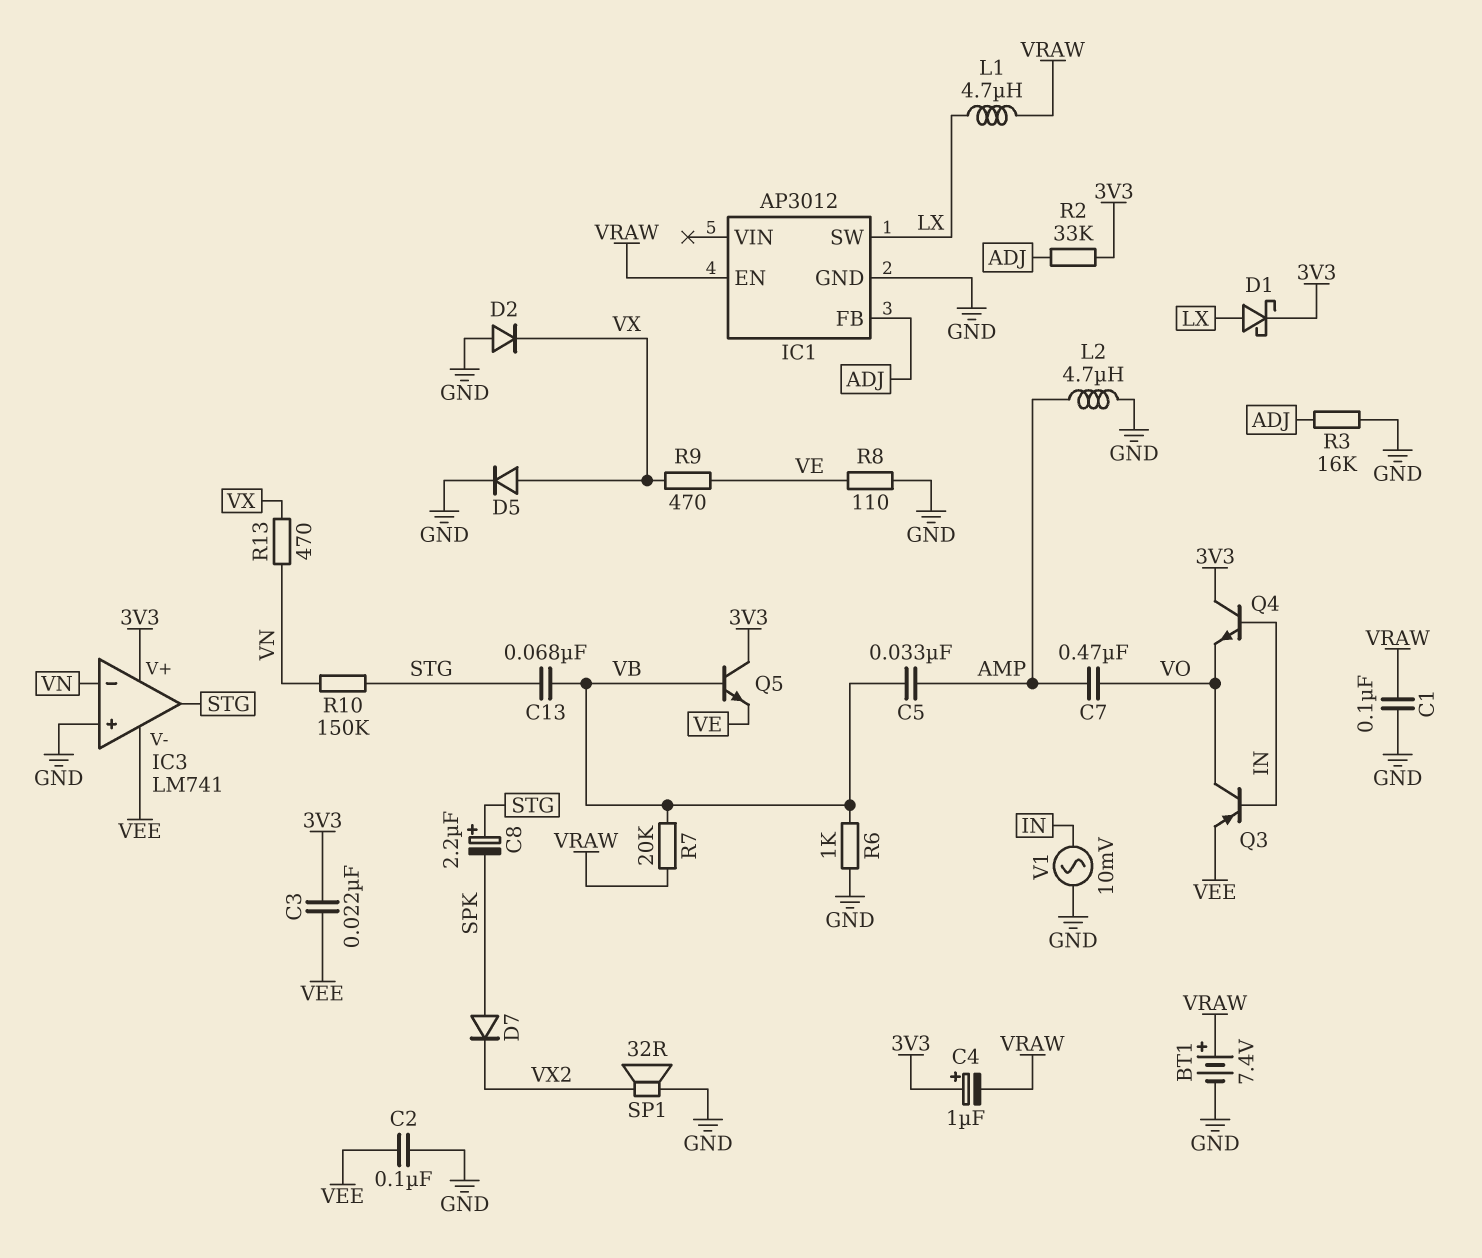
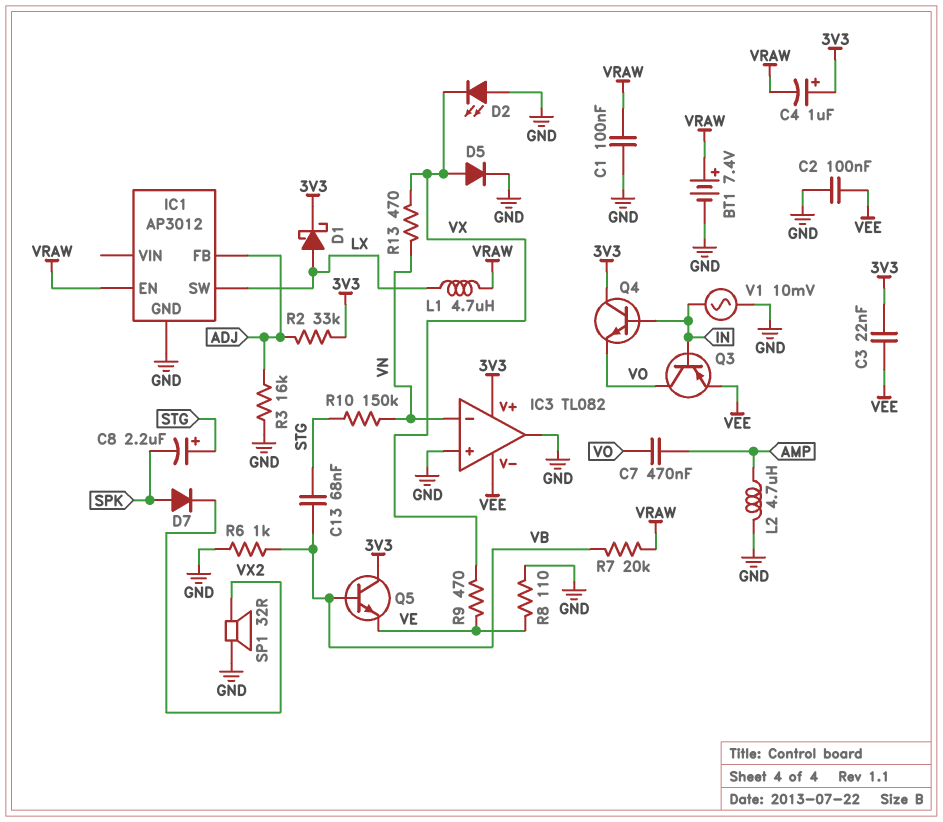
C5: 33nF (AMP, VB) -> none
D2: diode (A GND, K VX) -> LED (A GND, K VX)
IC3: LM741 -> TL082
IC3 pin out: STG -> GND

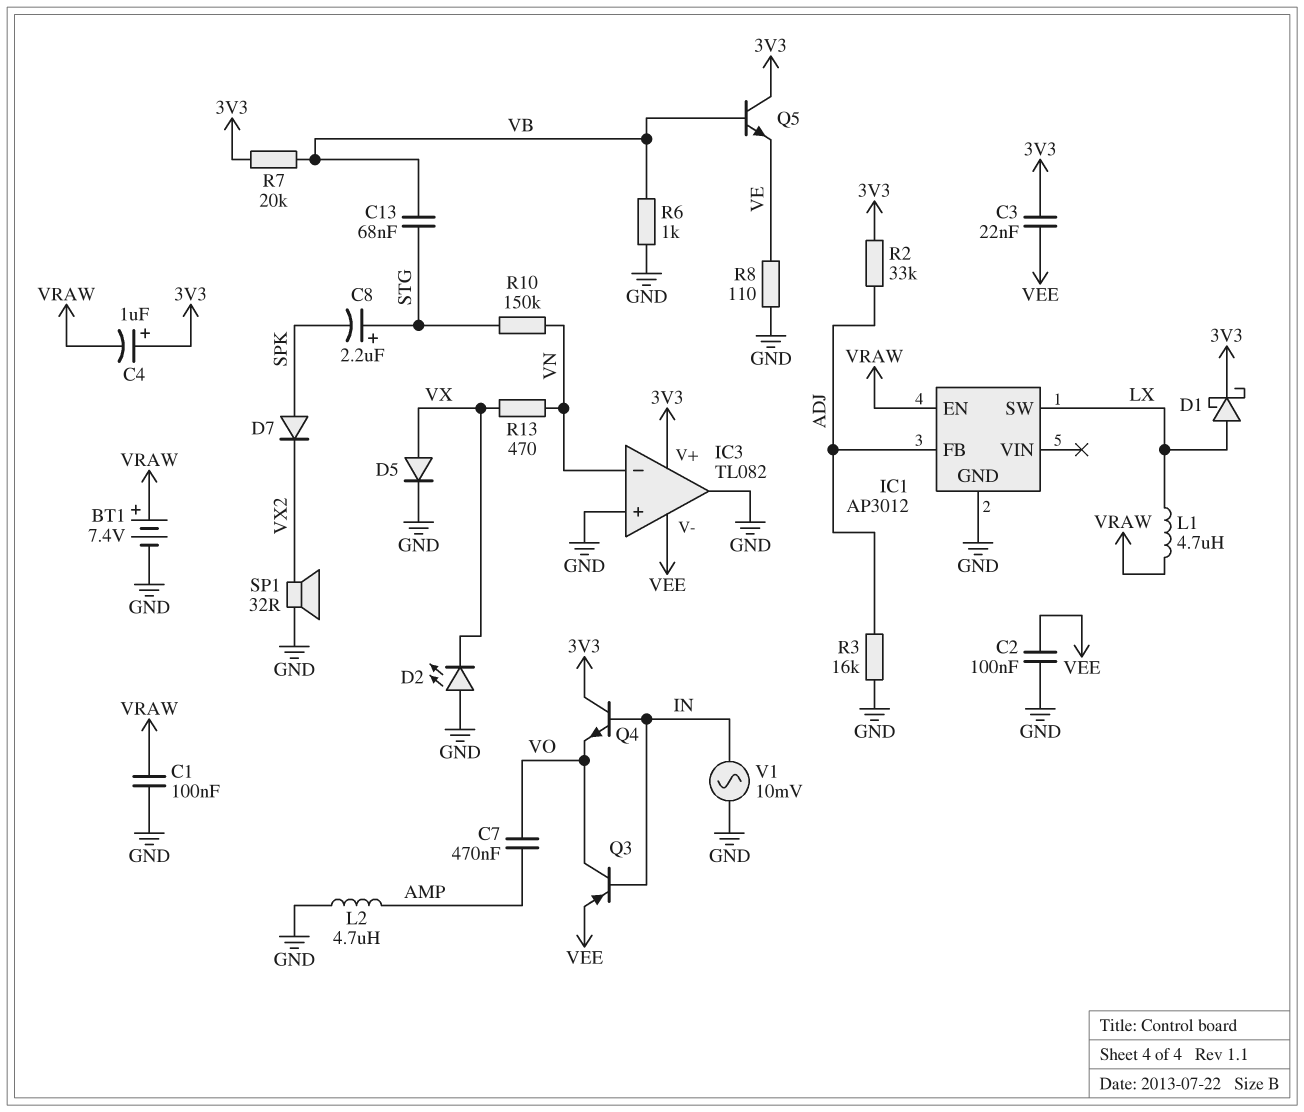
R7: 20k (VB, VRAW) -> 20k (3V3, VB)
R9: 470 (VE, VX) -> none

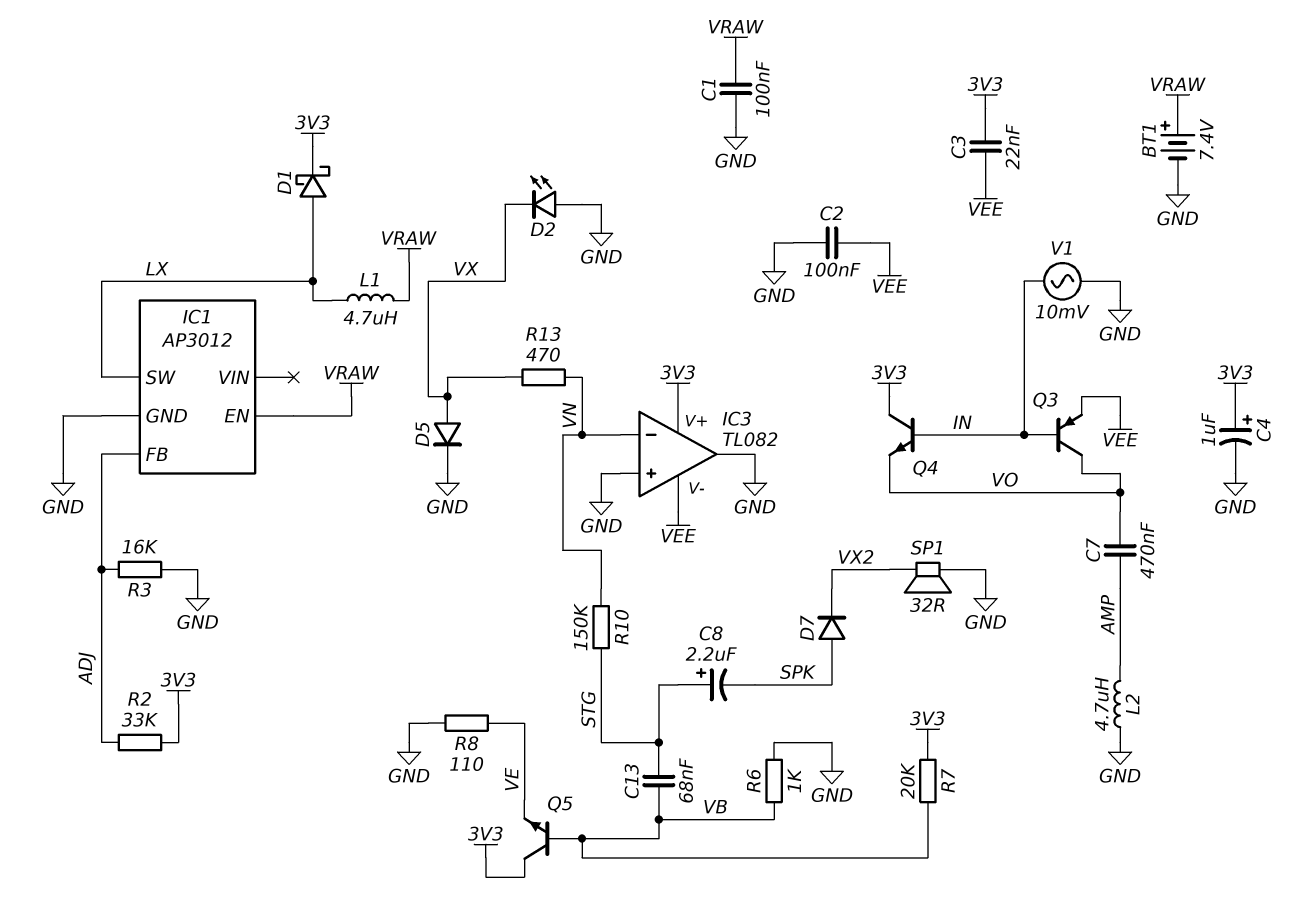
C4: 1uF (plus 3V3, minus VRAW) -> 1uF (plus 3V3, minus GND)

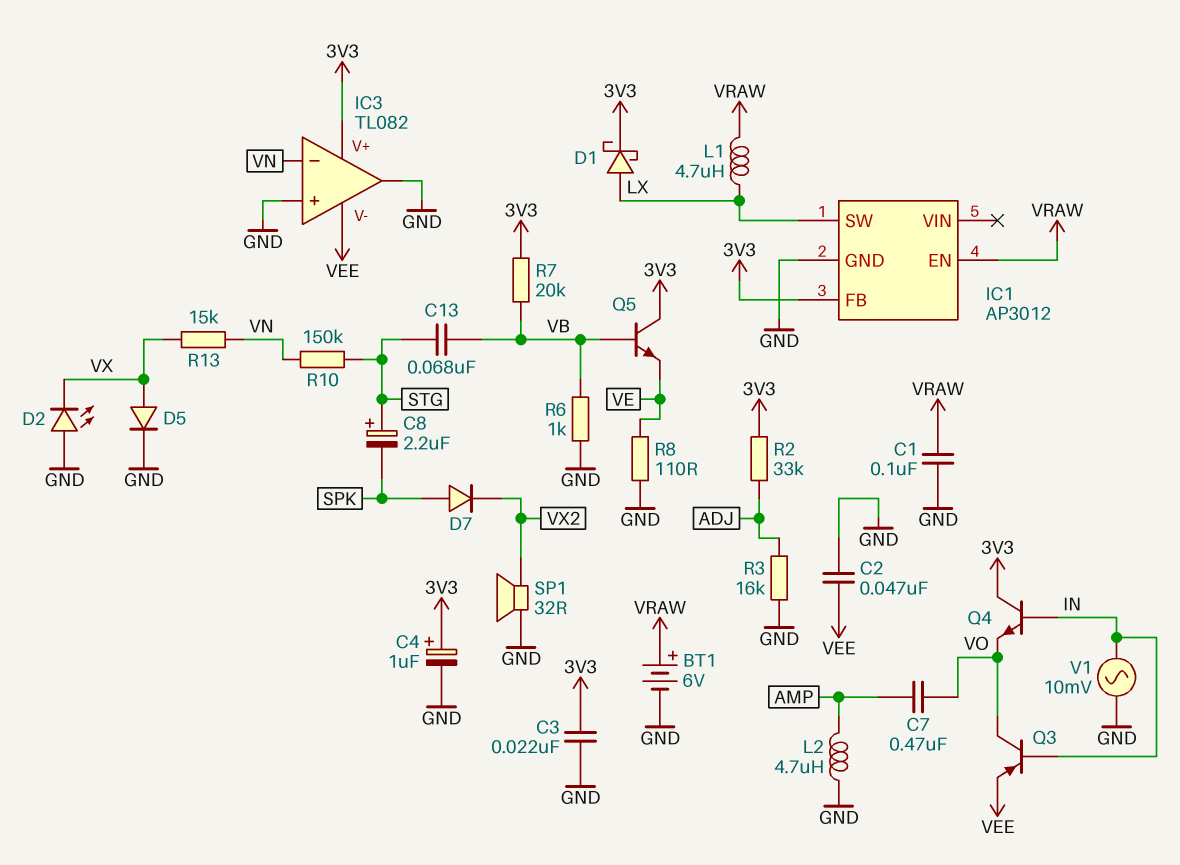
BT1: 7.4V (plus VRAW, minus GND) -> 6V (plus VRAW, minus GND)
C2: 100nF (GND, VEE) -> 47nF (GND, VEE)
C3: 22nF (3V3, VEE) -> 22nF (3V3, GND)
IC1 pin FB: ADJ -> 3V3
R13: 470 (VN, VX) -> 15k (VN, VX)

